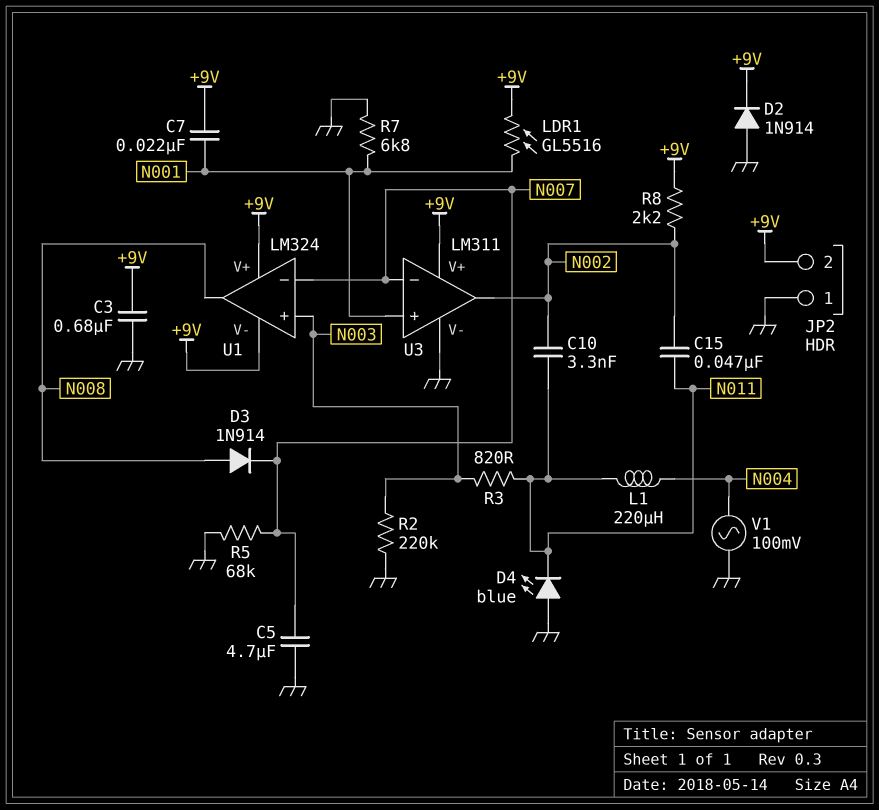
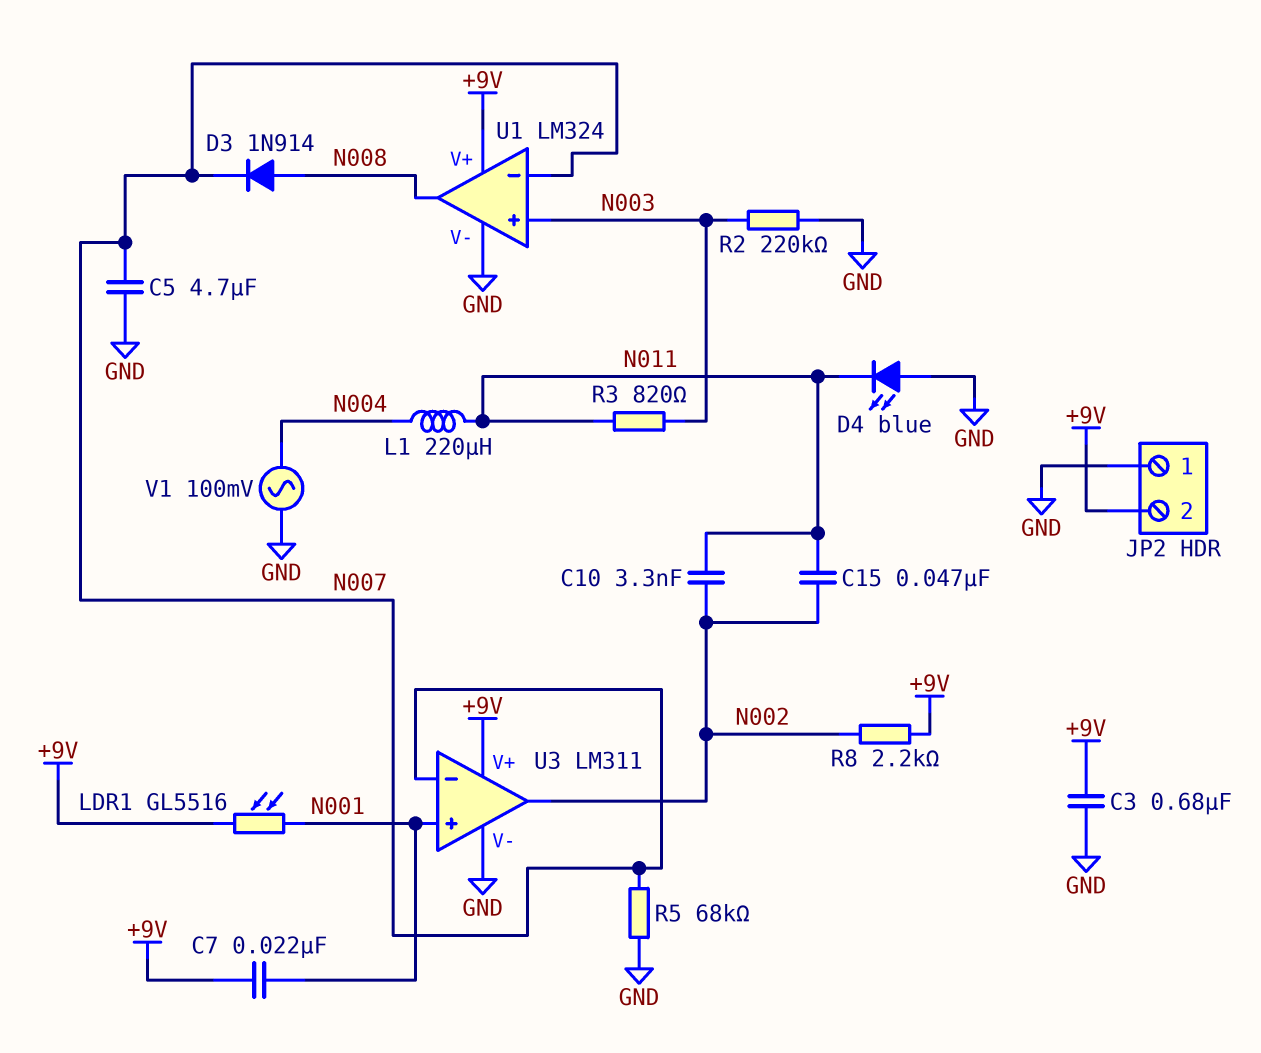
D2: diode 1N914 (A GND, K +9V) -> none
R7: 6.8k (GND, N001) -> none
U1 pin V-: +9V -> GND

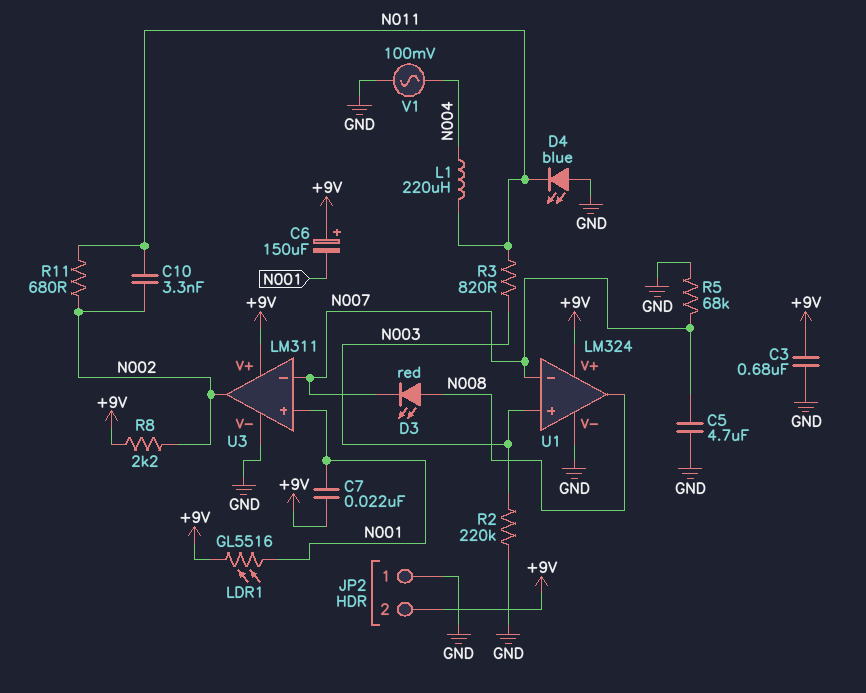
C6: none -> 150uF (plus +9V, minus N001)
C15: 47nF (N002, N011) -> none
D3: diode 1N914 (A N008, K N007) -> LED red (A N008, K N007)
R11: none -> 680 (N002, N011)

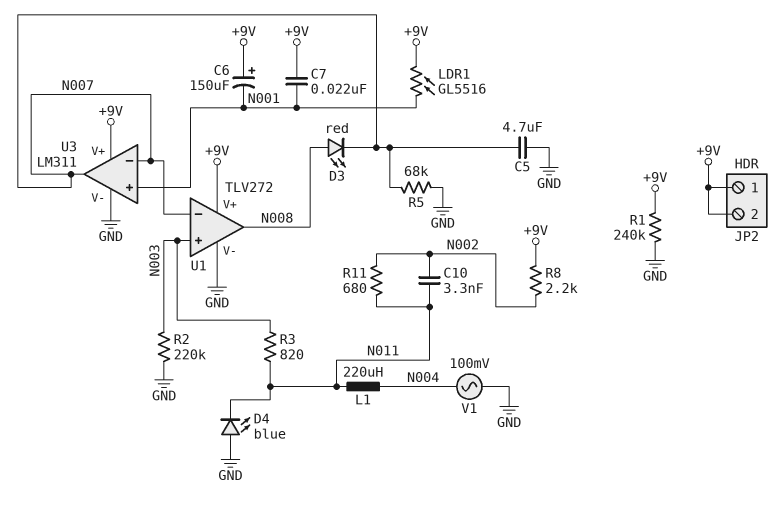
C3: 680nF (+9V, GND) -> none
JP2 pin 1: GND -> +9V
R1: none -> 240k (+9V, GND)
U1: LM324 -> TLV272
U3 pin out: N002 -> N007

